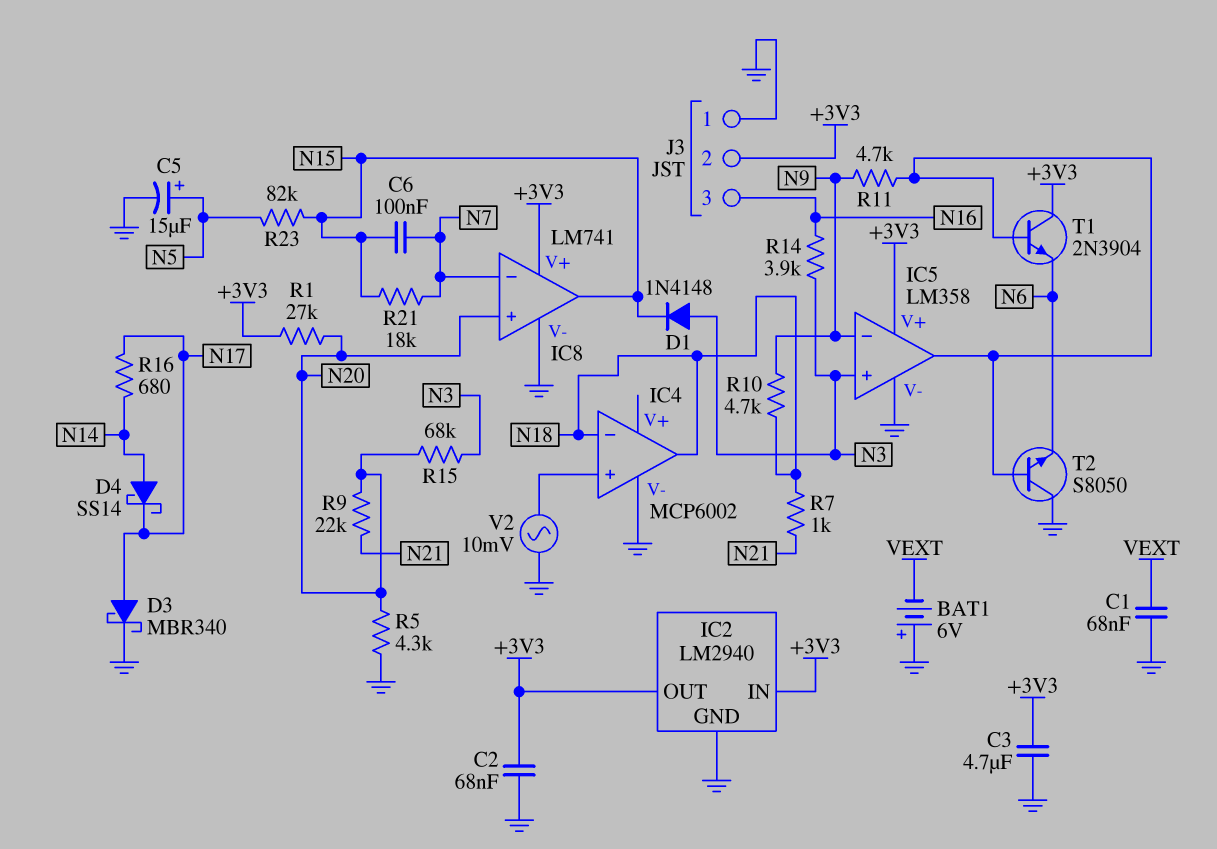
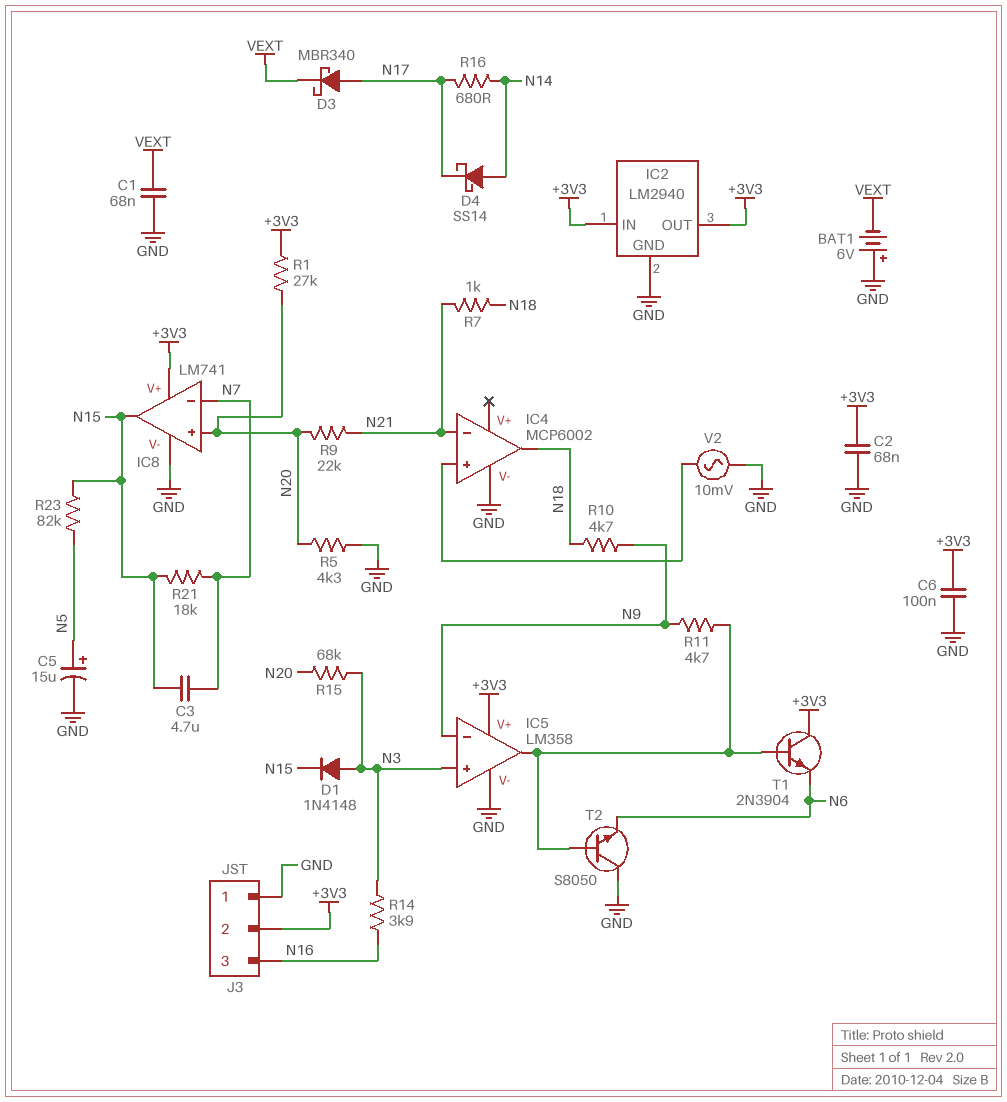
C3: 4.7uF (+3V3, GND) -> 4.7uF (N7, N15)
C6: 100nF (N7, N15) -> 100nF (+3V3, GND)
D3: schottky MBR340 (A N17, K GND) -> schottky MBR340 (A N17, K VEXT)
IC4 pin in-: N18 -> N21

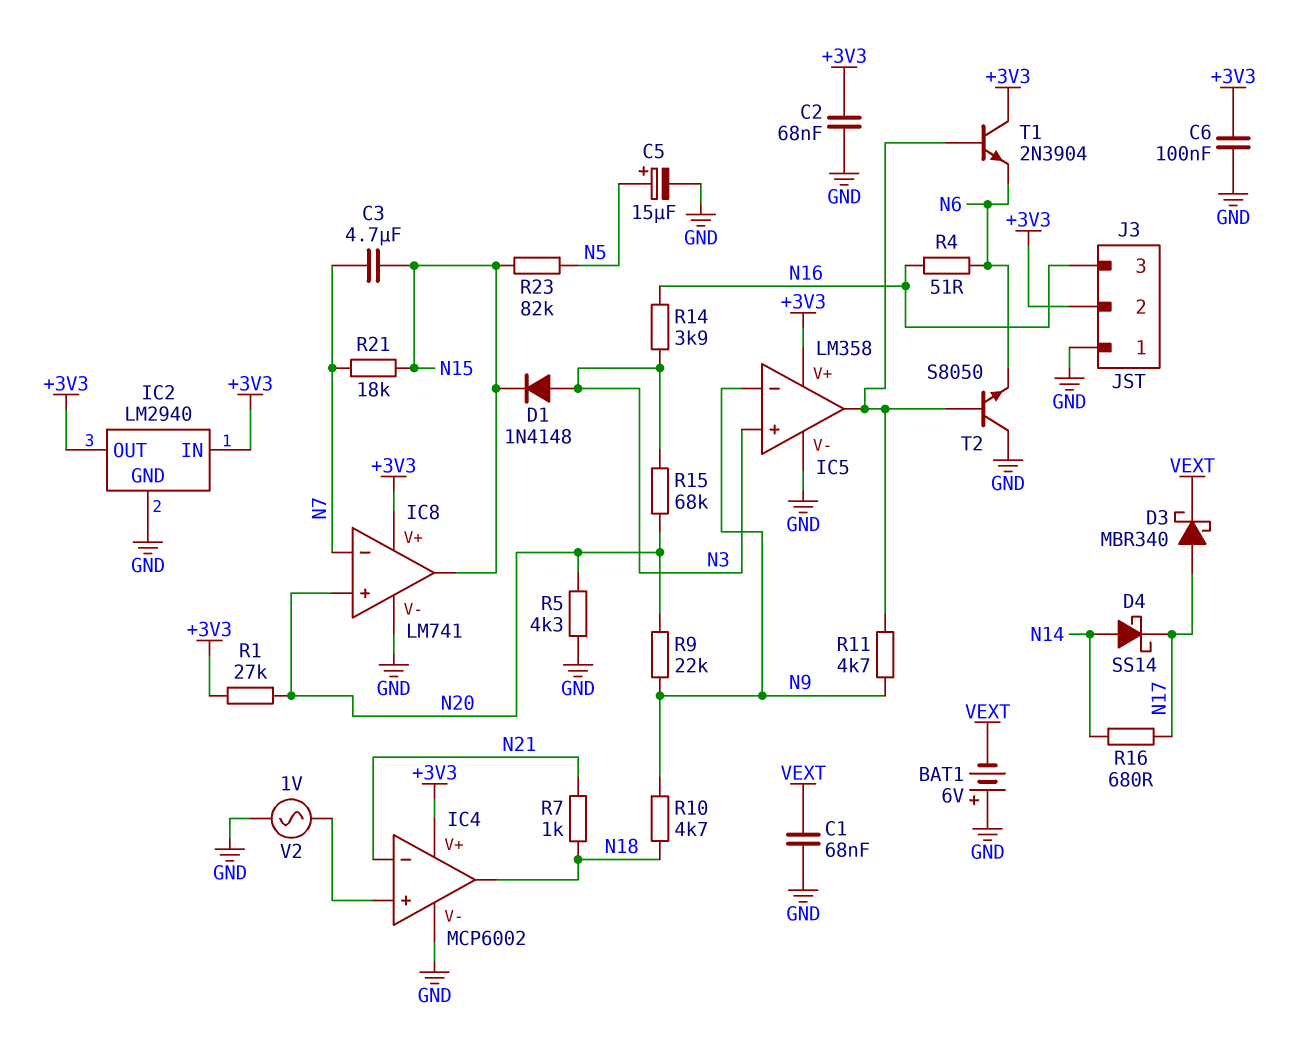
IC4 pin V+: none -> +3V3
R4: none -> 51 (N6, N16)
R9: 22k (N20, N21) -> 22k (N9, N20)
V2: AC 10mV (GND, IC4/in+) -> AC 1V (GND, IC4/in+)

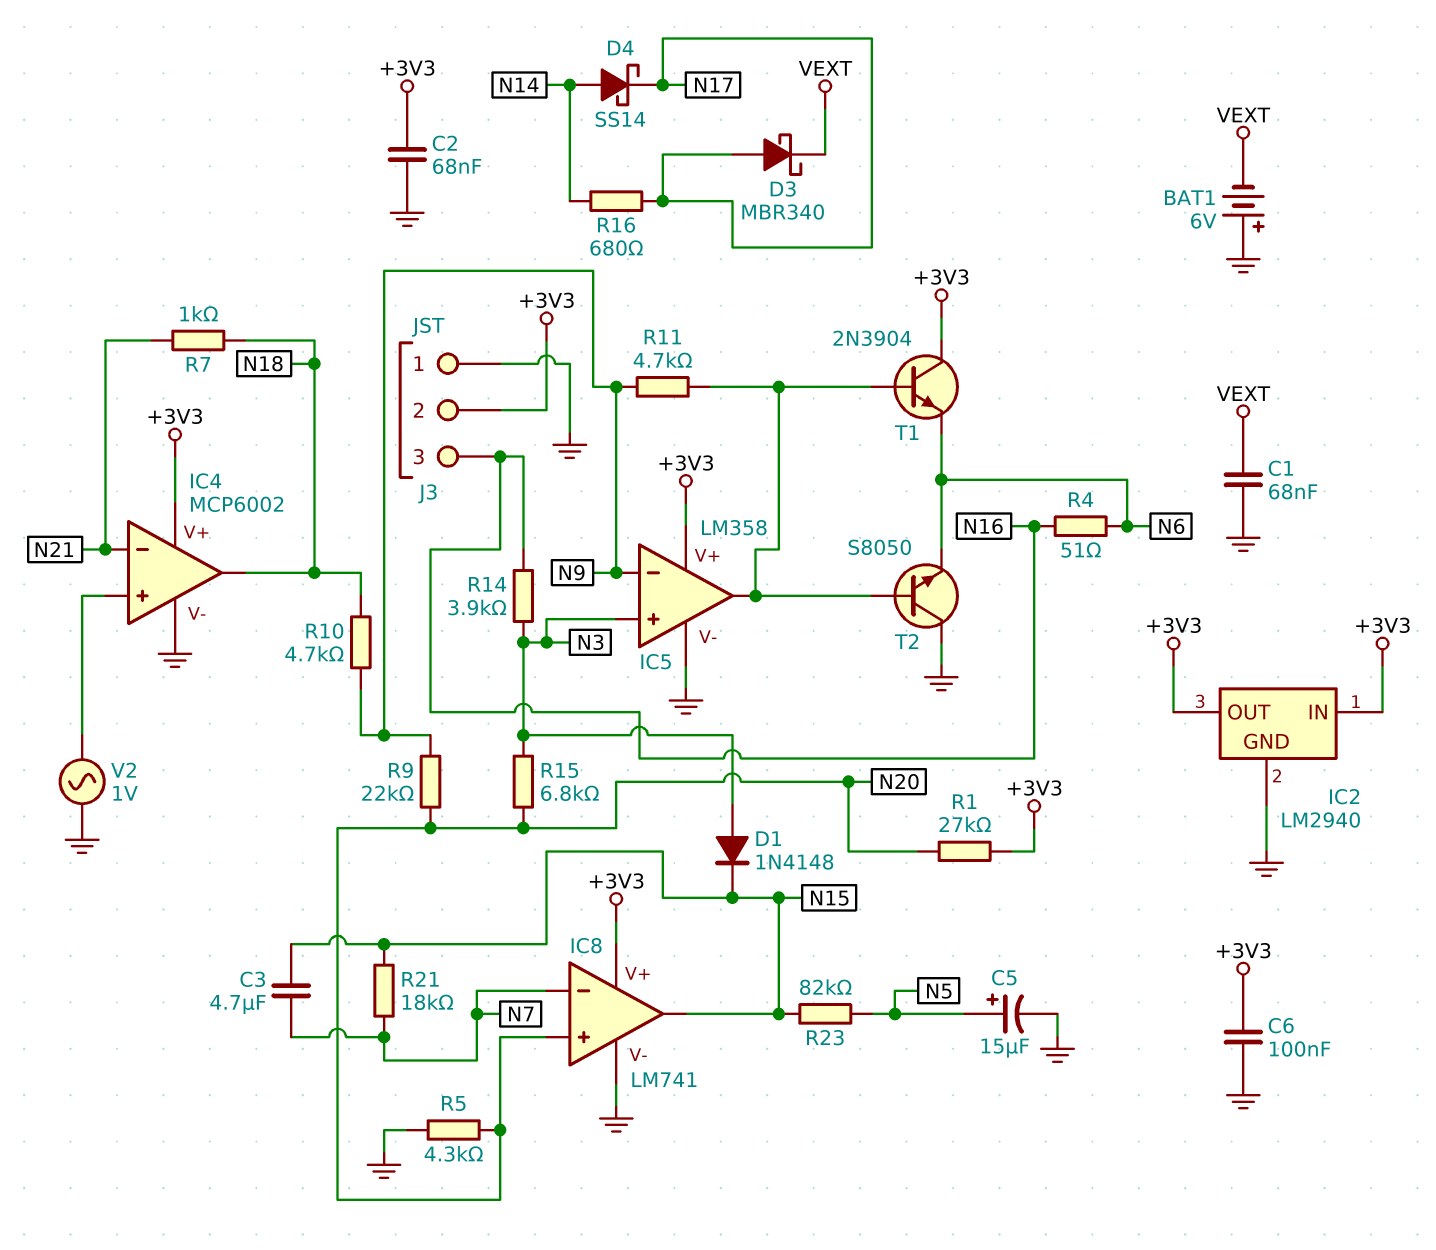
R15: 68k (N3, N20) -> 6.8k (N3, N20)

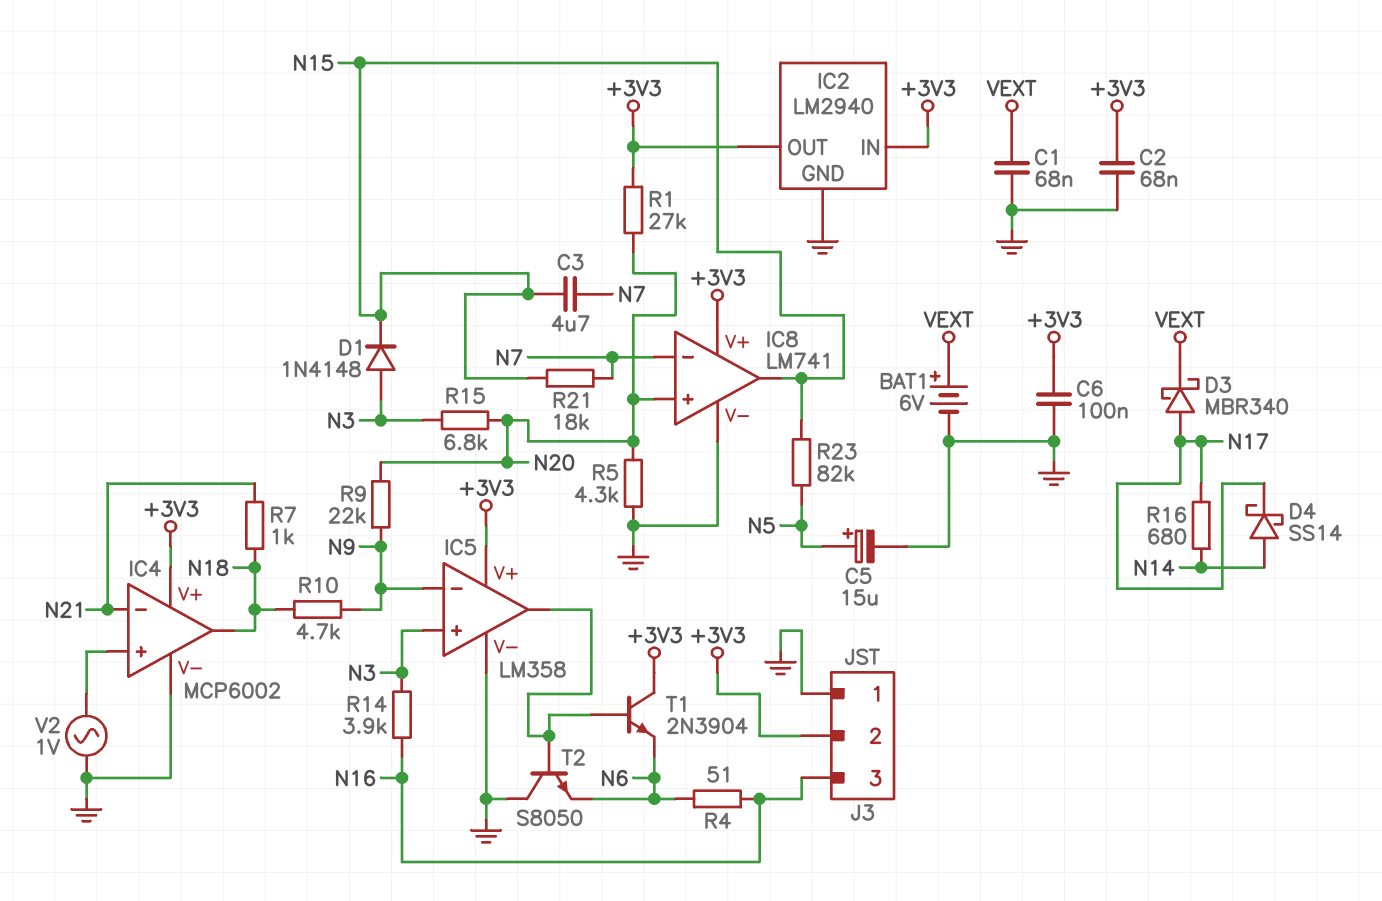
BAT1: 6V (plus GND, minus VEXT) -> 6V (plus VEXT, minus GND)
R11: 4.7k (IC5/out, N9) -> none

